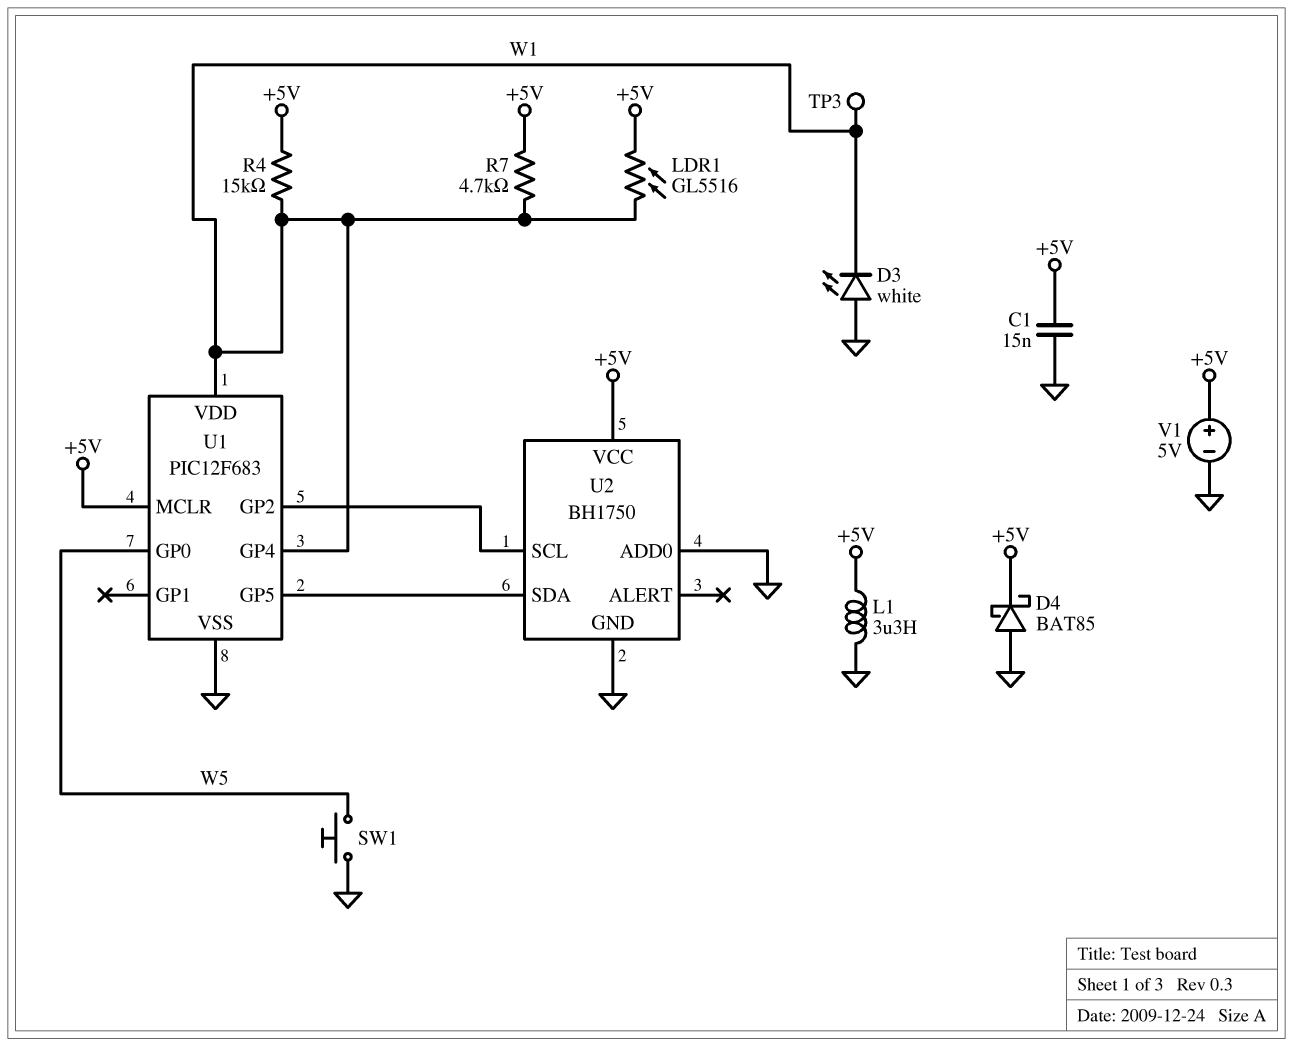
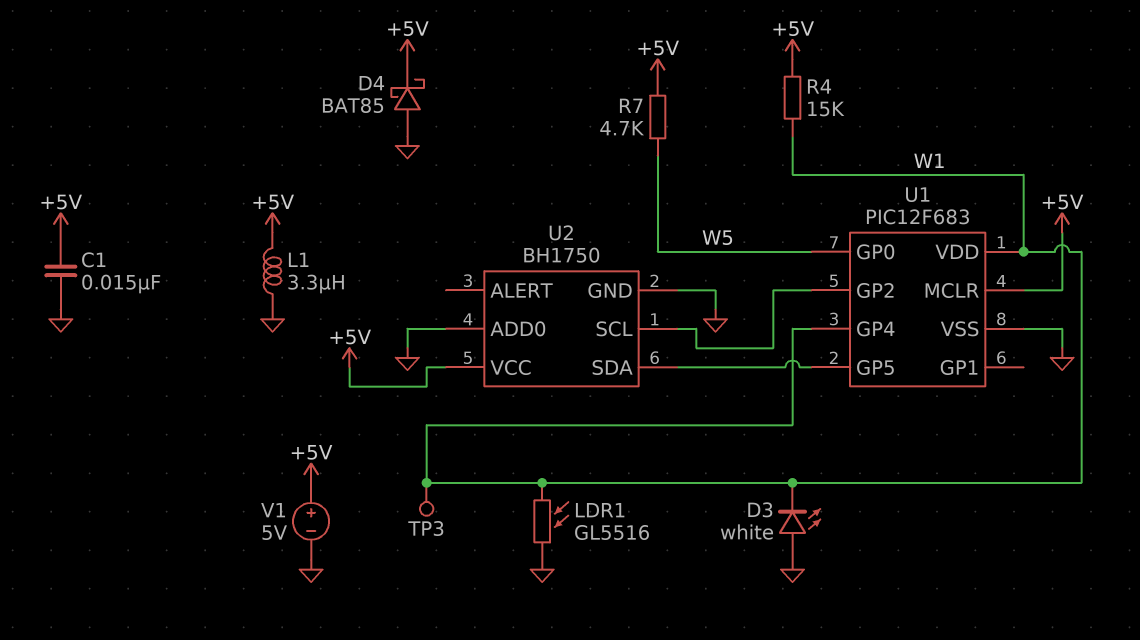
LDR1: GL5516 (+5V, W1) -> GL5516 (GND, W1)
R7: 4.7k (+5V, W1) -> 4.7k (+5V, W5)
SW1: button (GND, W5) -> none

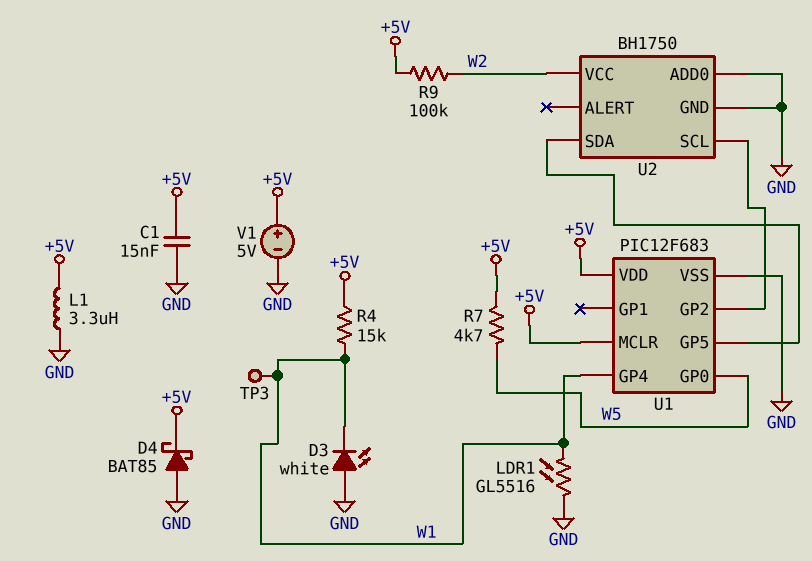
R9: none -> 100k (+5V, W2)
U1 pin VDD: W1 -> +5V
U2 pin VCC: +5V -> W2

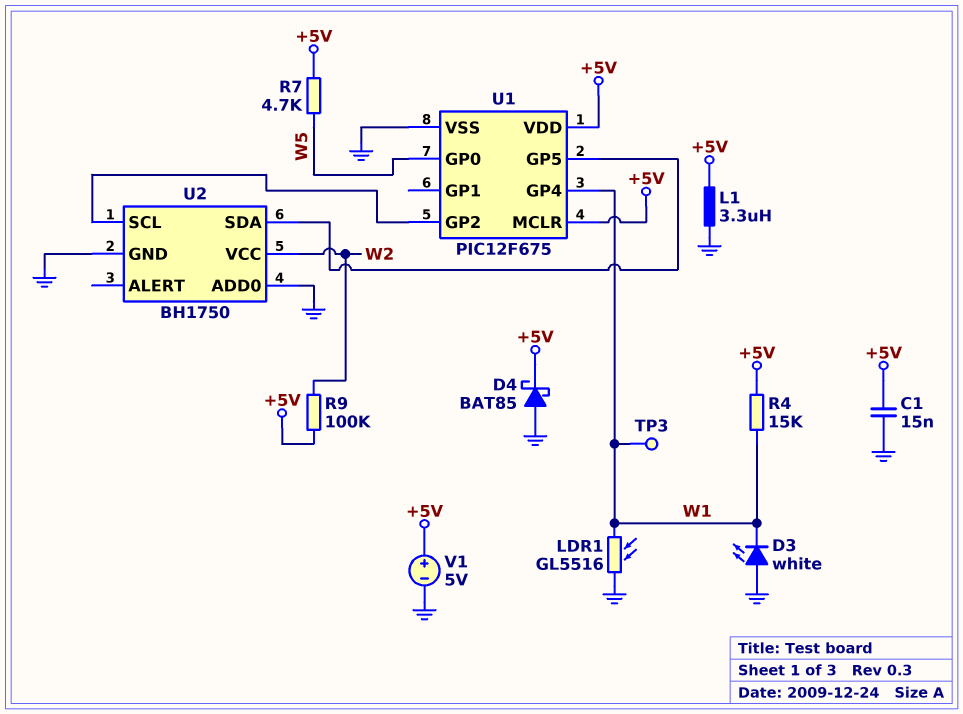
U1: PIC12F683 -> PIC12F675

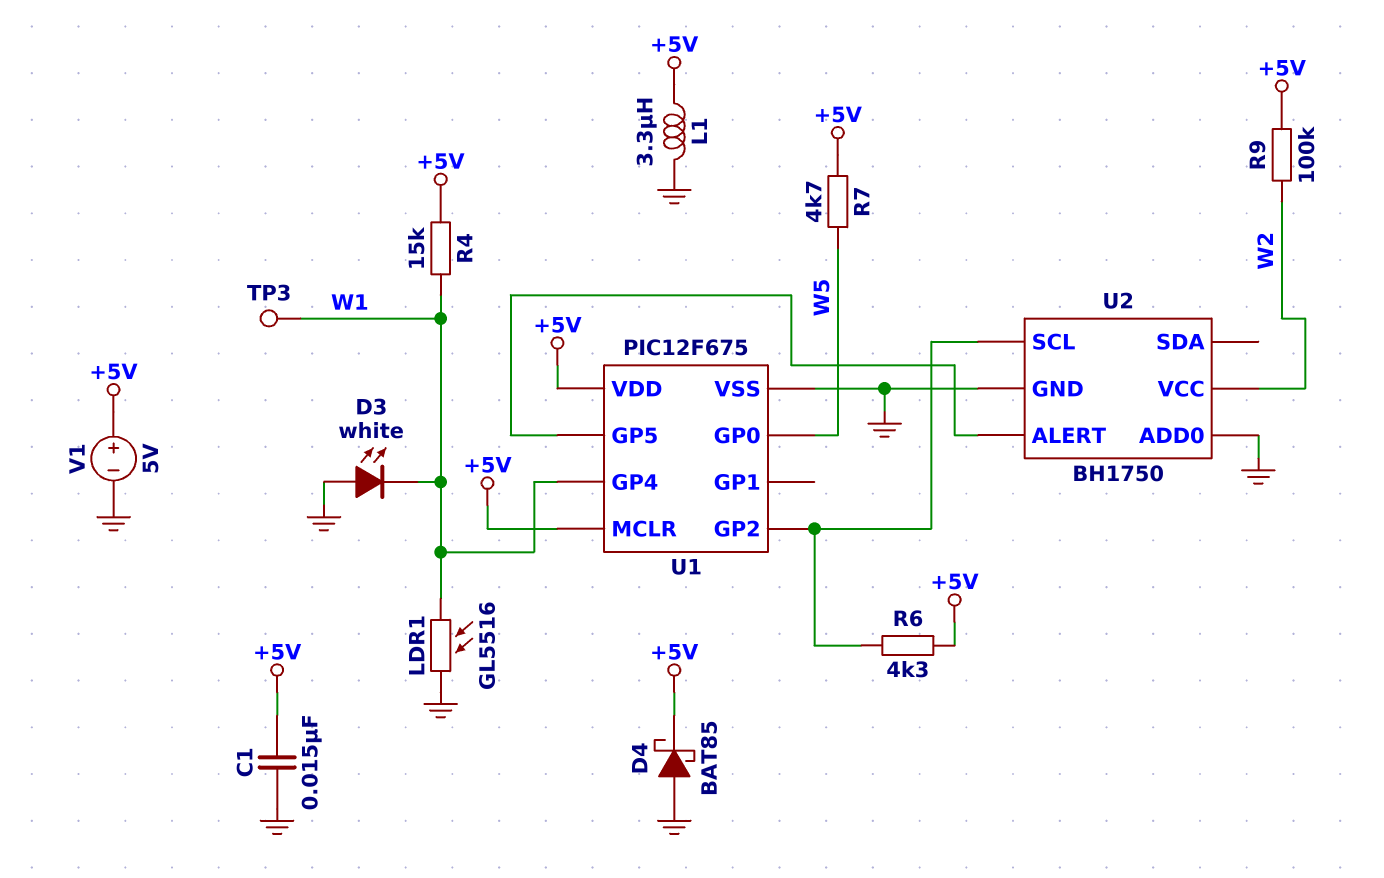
R6: none -> 4.3k (+5V, U1/GP2)
U2 pin ALERT: none -> U1/GP5
U2 pin SDA: U1/GP5 -> none

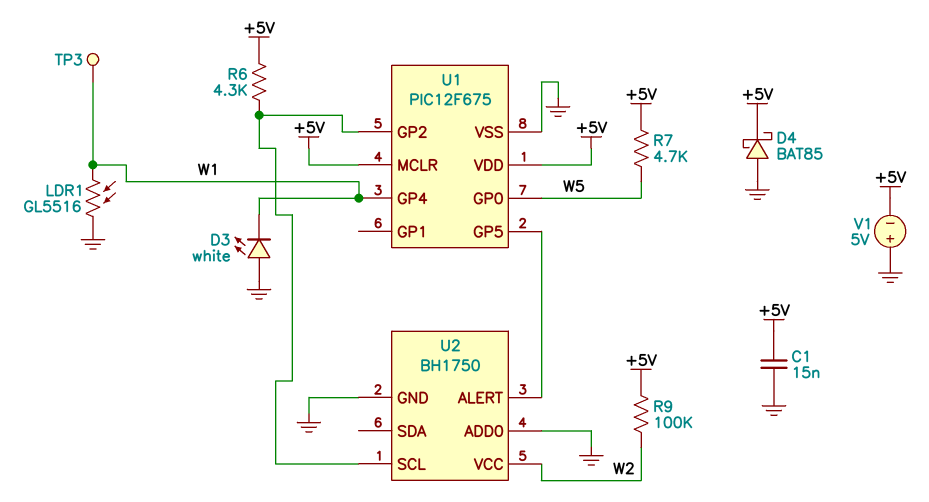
L1: 3.3uH (+5V, GND) -> none
R4: 15k (+5V, W1) -> none
V1: 5V (plus +5V, minus GND) -> 5V (plus GND, minus +5V)

